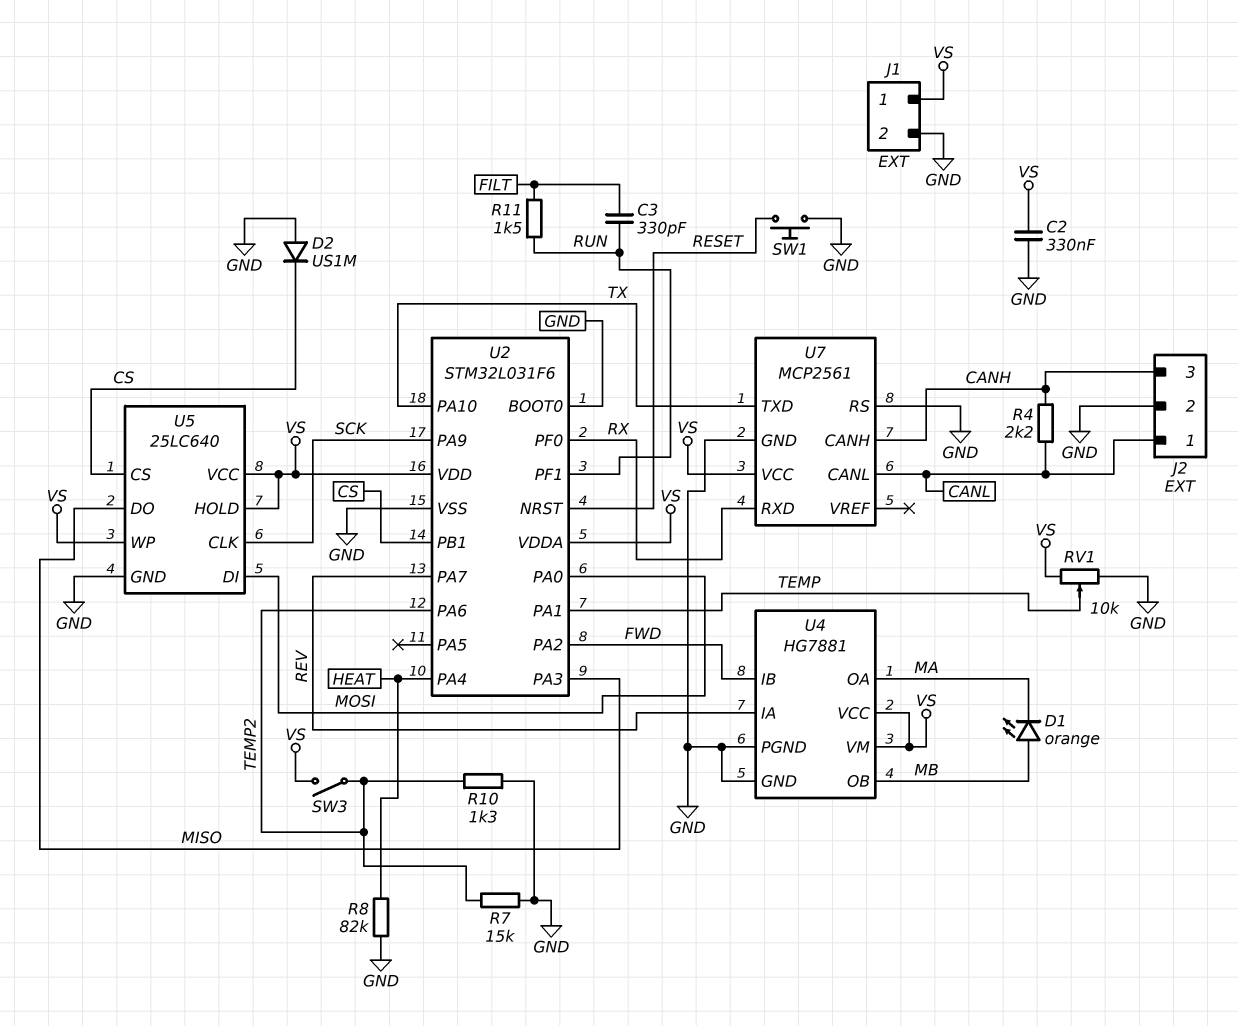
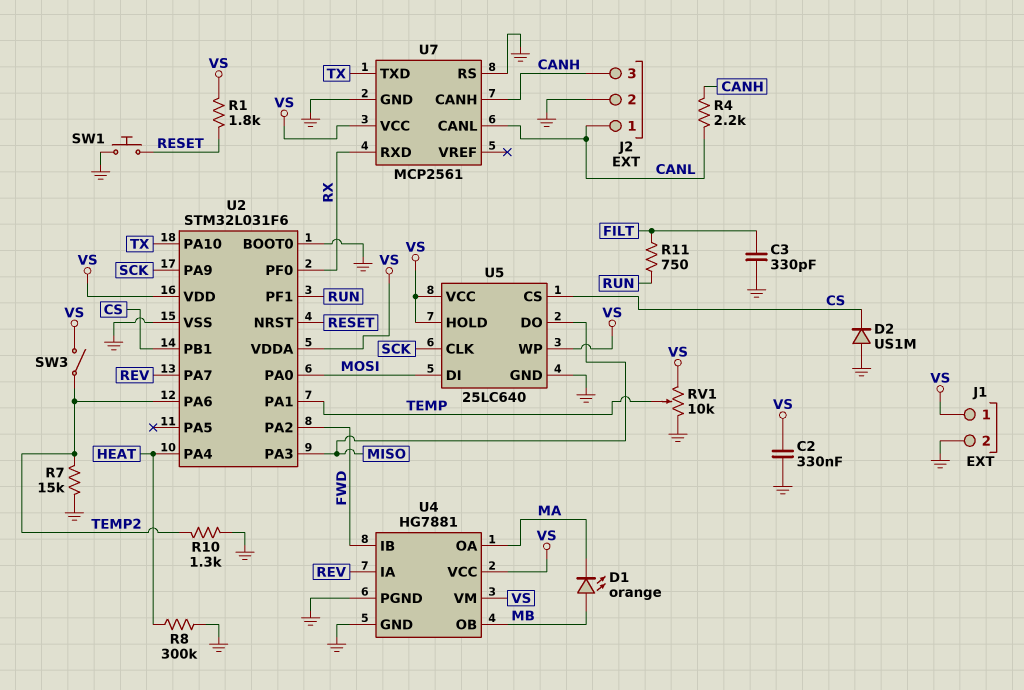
C3: 330pF (FILT, RUN) -> 330pF (FILT, GND)
R1: none -> 1.8k (RESET, VS)
R8: 82k (GND, HEAT) -> 300k (GND, HEAT)
R11: 1.5k (FILT, RUN) -> 750 (FILT, RUN)

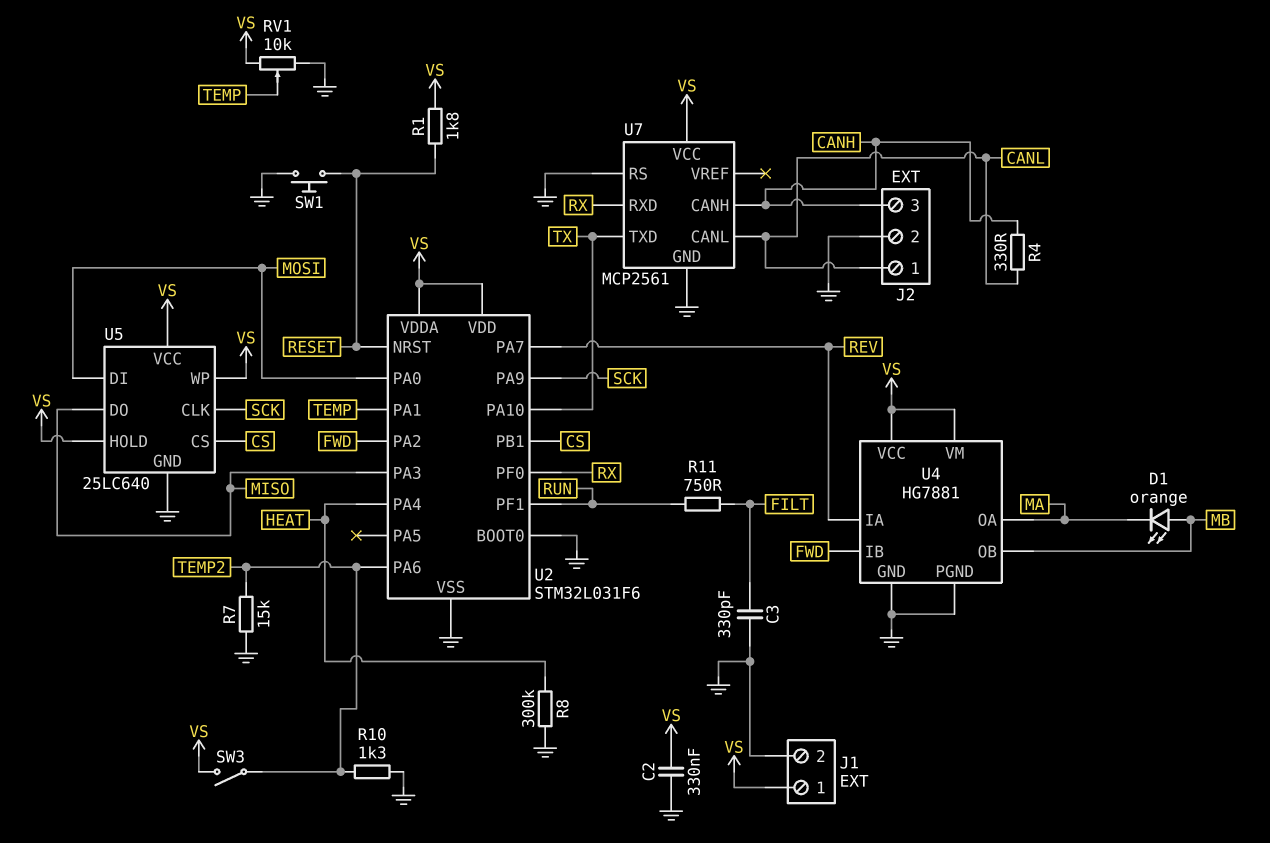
D2: diode US1M (A GND, K CS) -> none
R4: 2.2k (CANH, CANL) -> 330 (CANH, CANL)

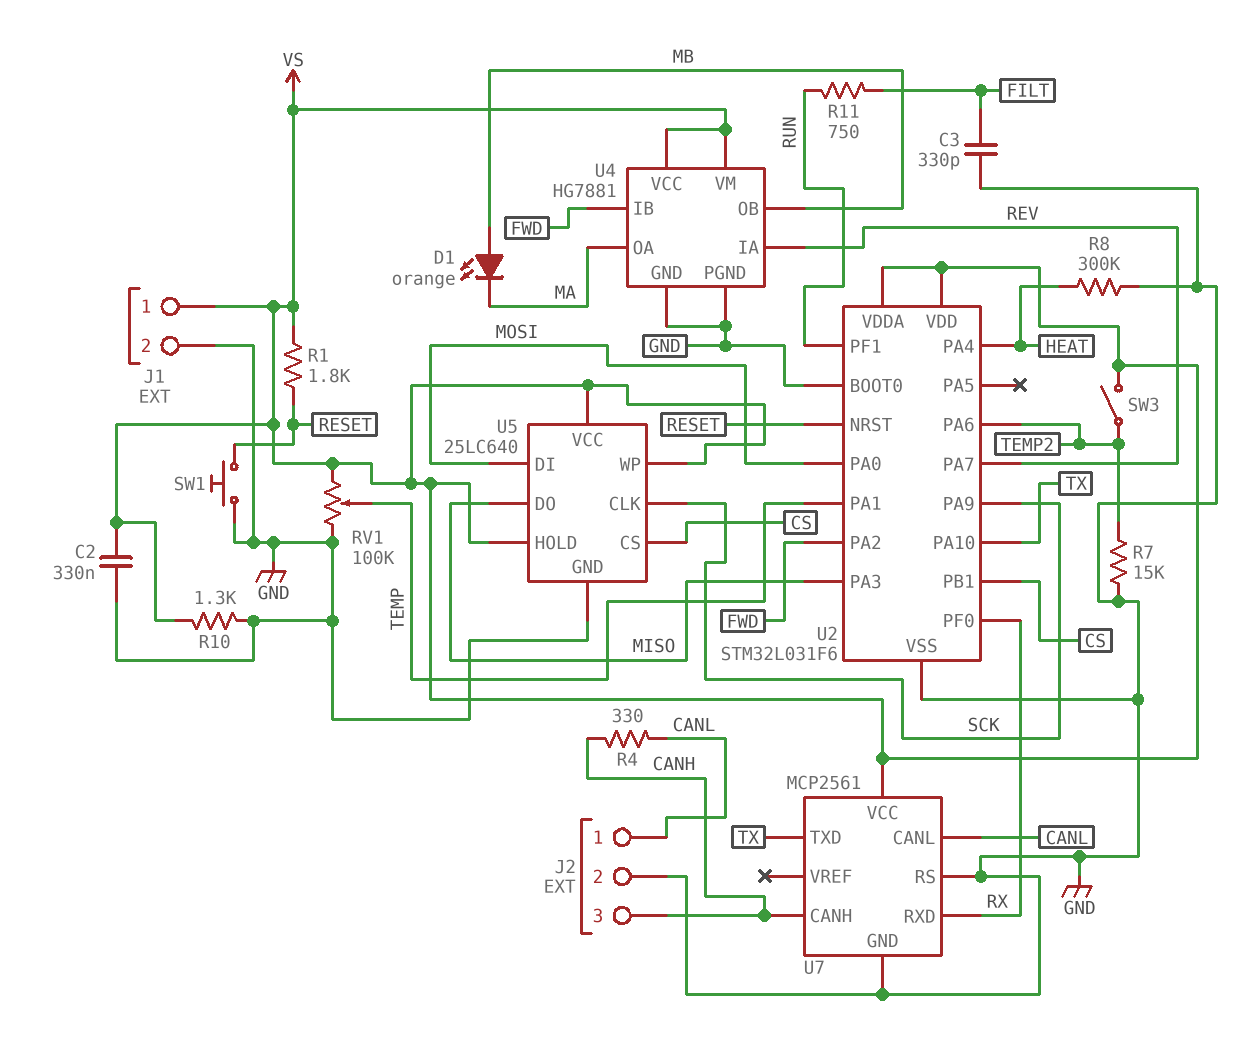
R10: 1.3k (GND, TEMP2) -> 1.3k (GND, VS)
RV1: 10k (GND, VS, wiper TEMP) -> 100k (GND, VS, wiper TEMP)

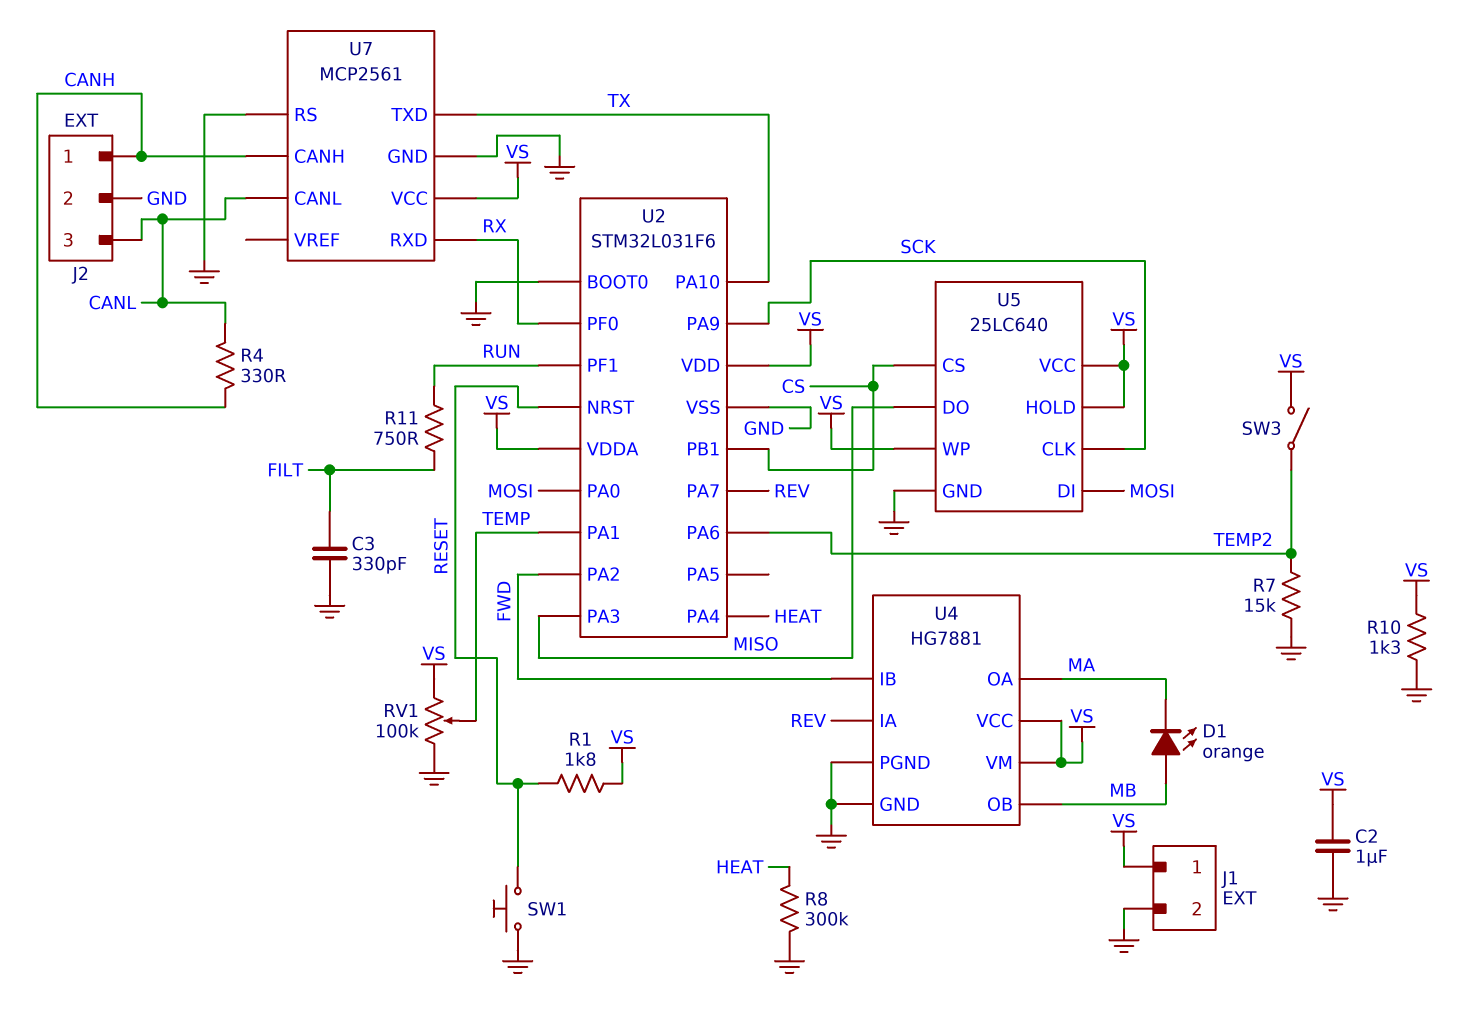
C2: 330nF (GND, VS) -> 1uF (GND, VS)
J2 pin 1: CANL -> CANH
J2 pin 3: CANH -> CANL

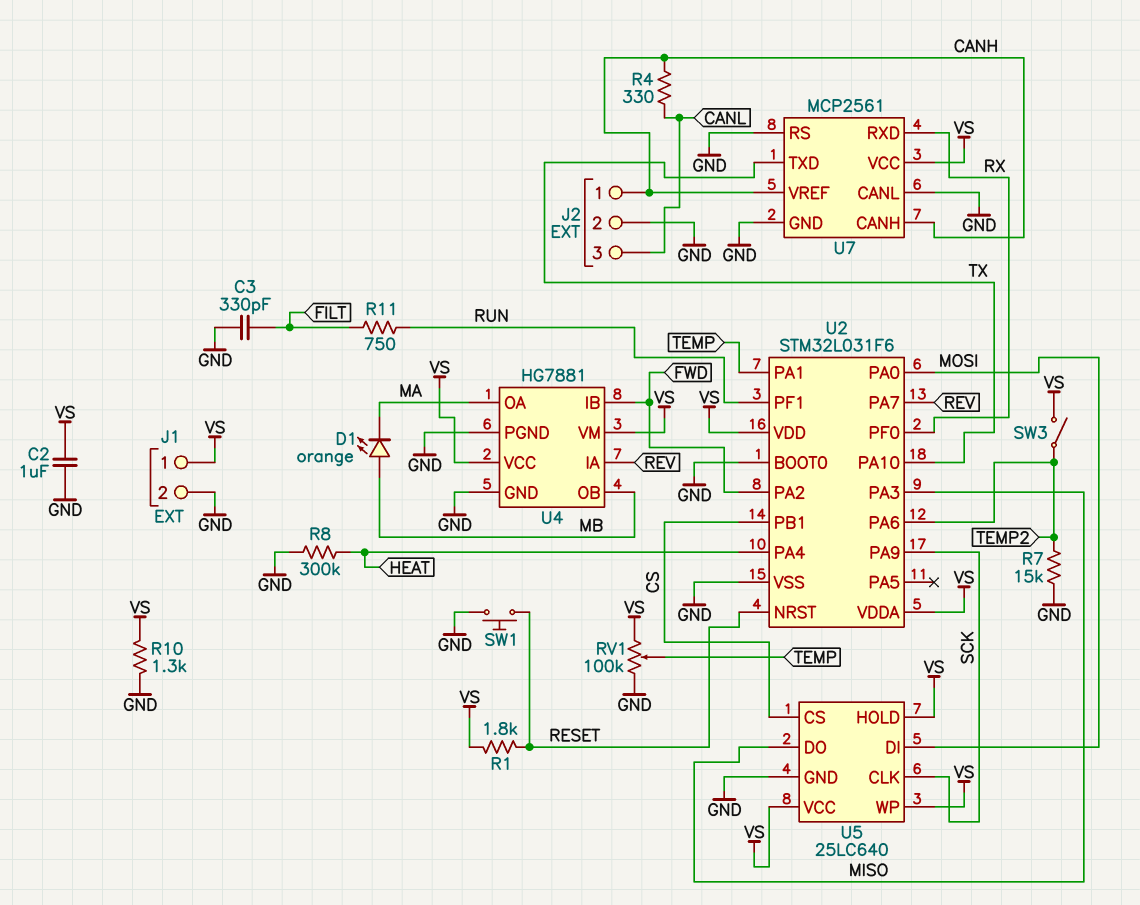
U7 pin CANL: CANL -> GND
U7 pin VREF: none -> CANH

